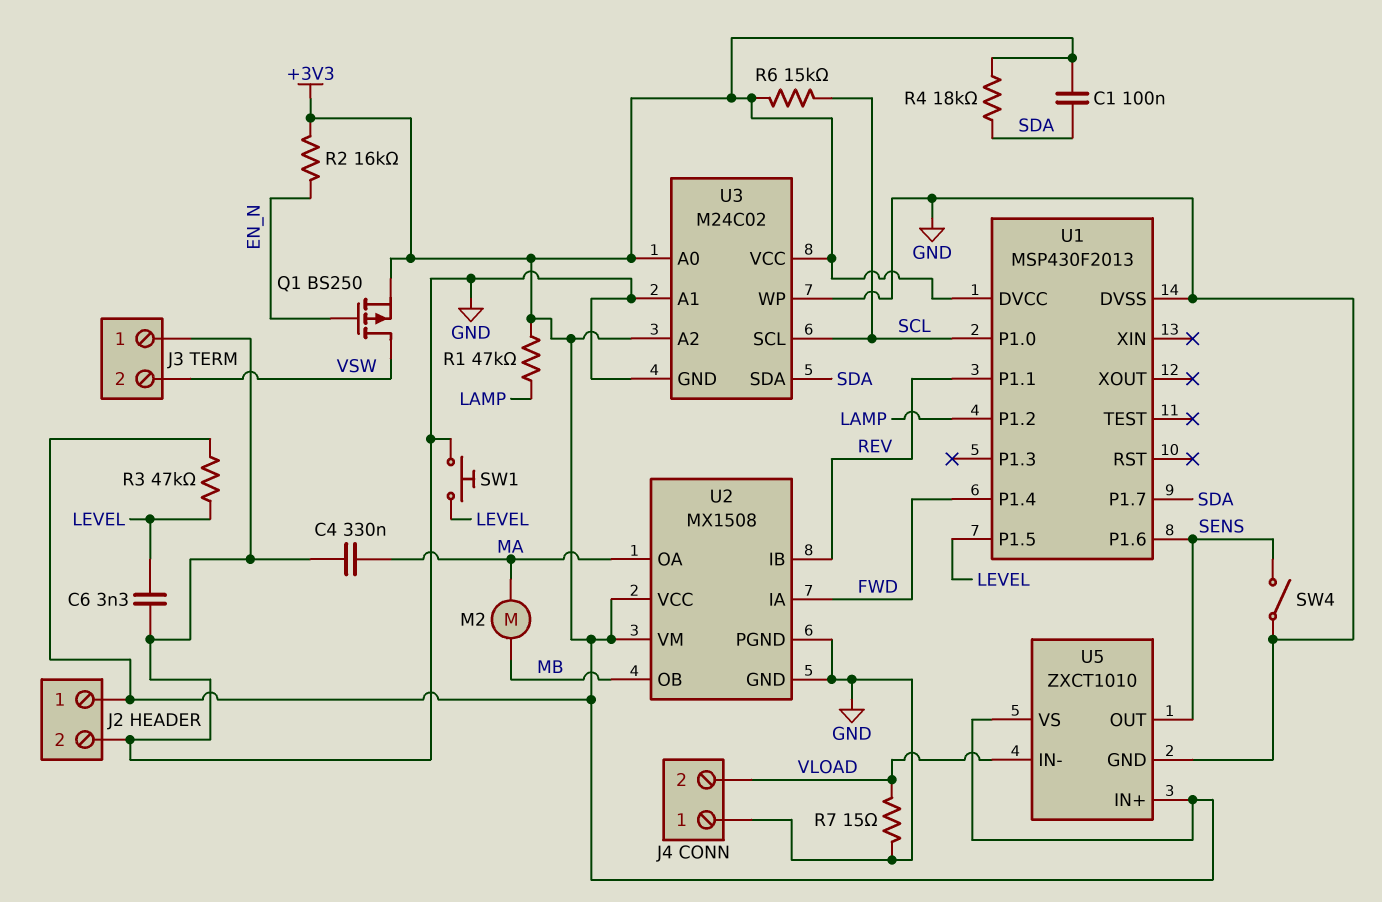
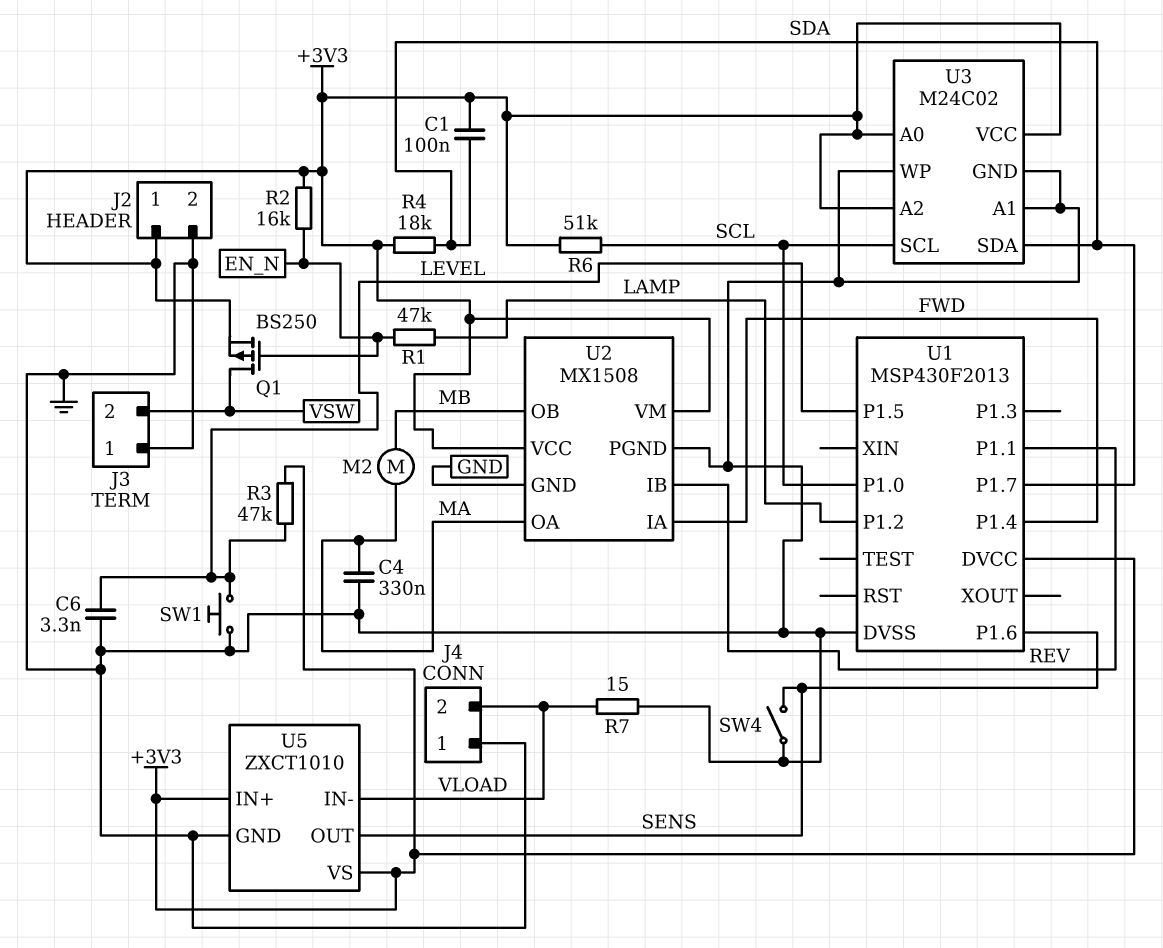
R1: 47k (+3V3, LAMP) -> 47k (EN_N, LAMP)
R6: 15k (+3V3, SCL) -> 51k (+3V3, SCL)

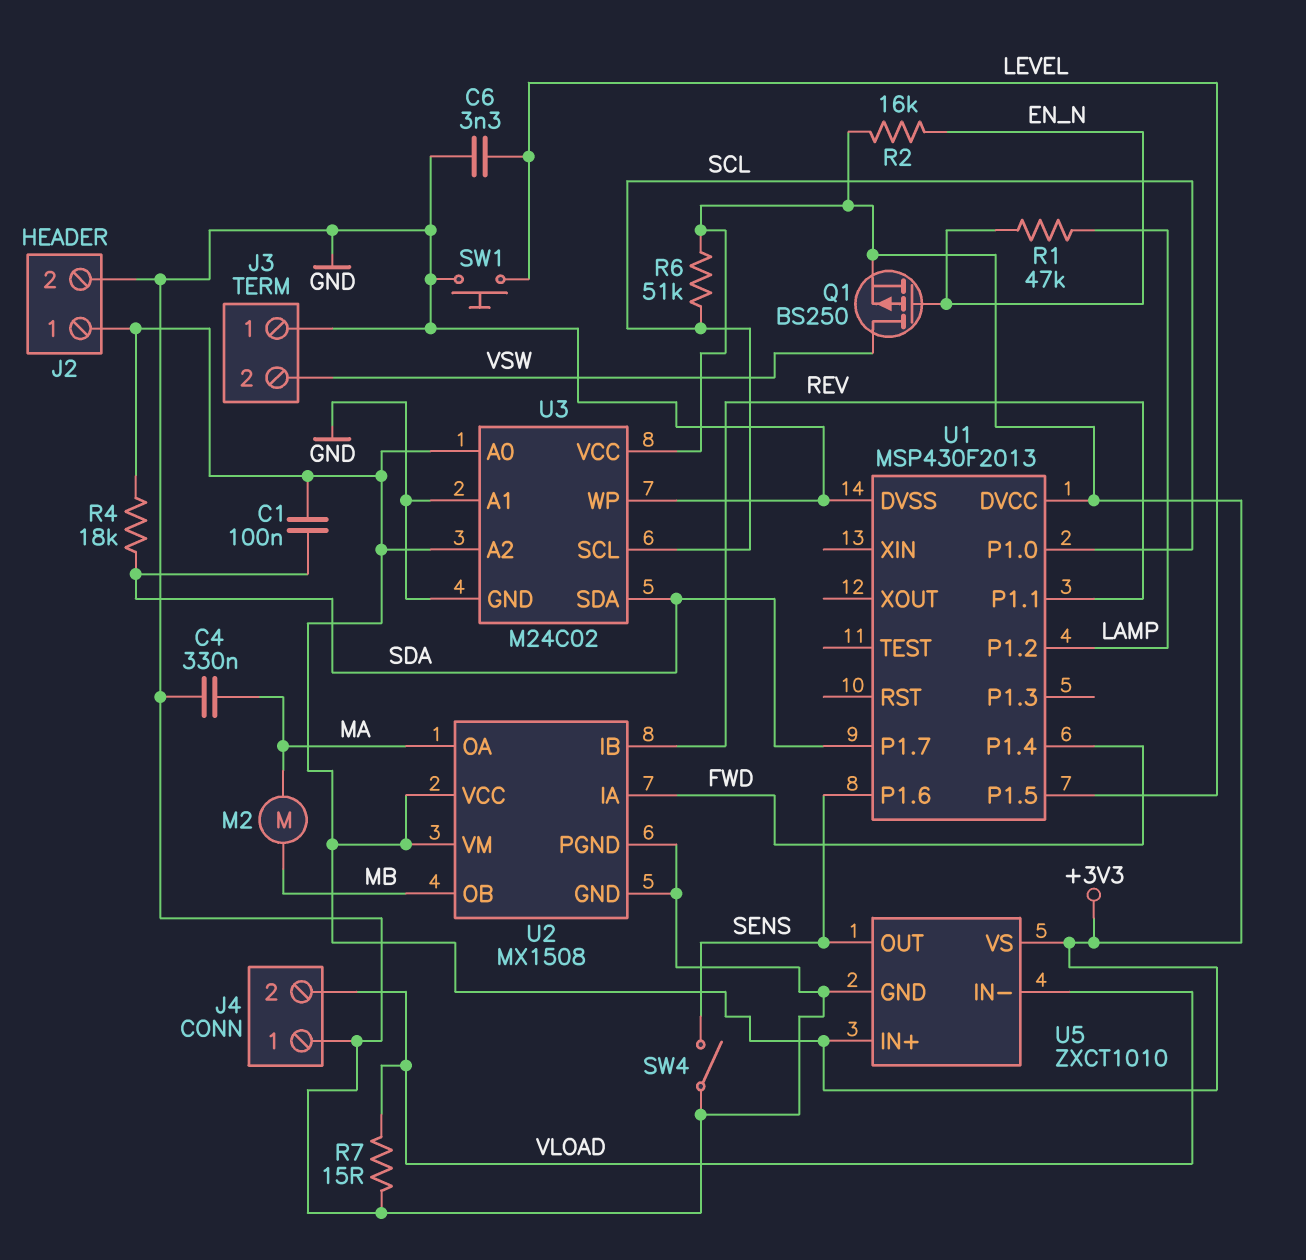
R3: 47k (+3V3, LEVEL) -> none

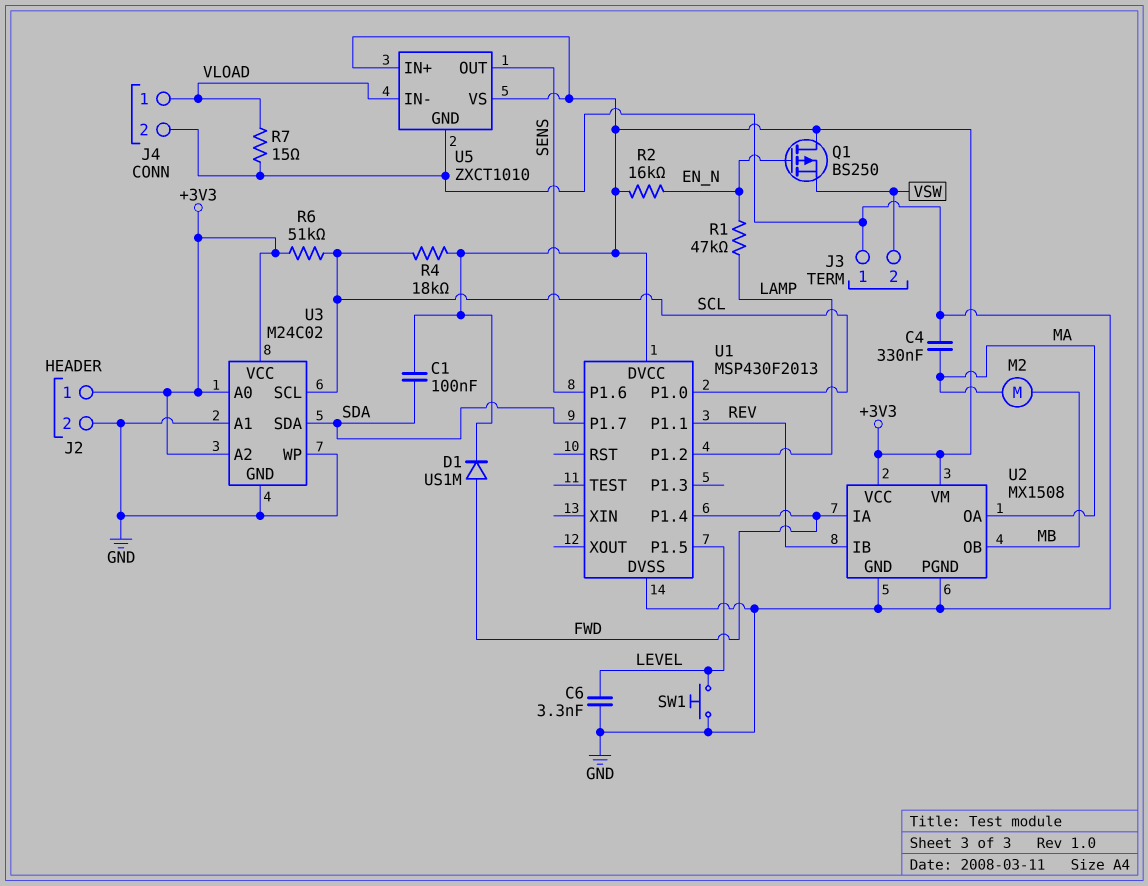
D1: none -> diode US1M (A FWD, K +3V3)
J4 pin 1: GND -> VLOAD
J4 pin 2: VLOAD -> GND
Q1: PMOS BS250 (G EN_N, D VSW, S +3V3) -> PMOS BS250 (G EN_N, D +3V3, S VSW)
R4: 18k (+3V3, SDA) -> 18k (+3V3, SCL)
SW4: switch (GND, SENS) -> none

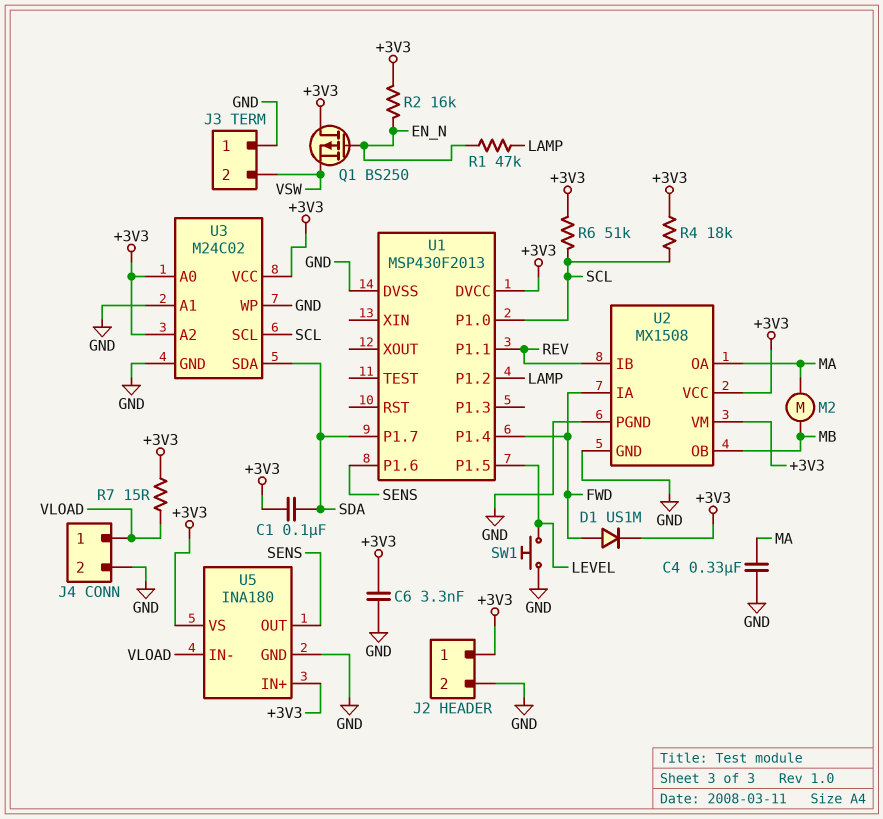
C6: 3.3nF (GND, LEVEL) -> 3.3nF (+3V3, GND)
R7: 15 (GND, VLOAD) -> 15 (+3V3, VLOAD)
U5: ZXCT1010 -> INA180

